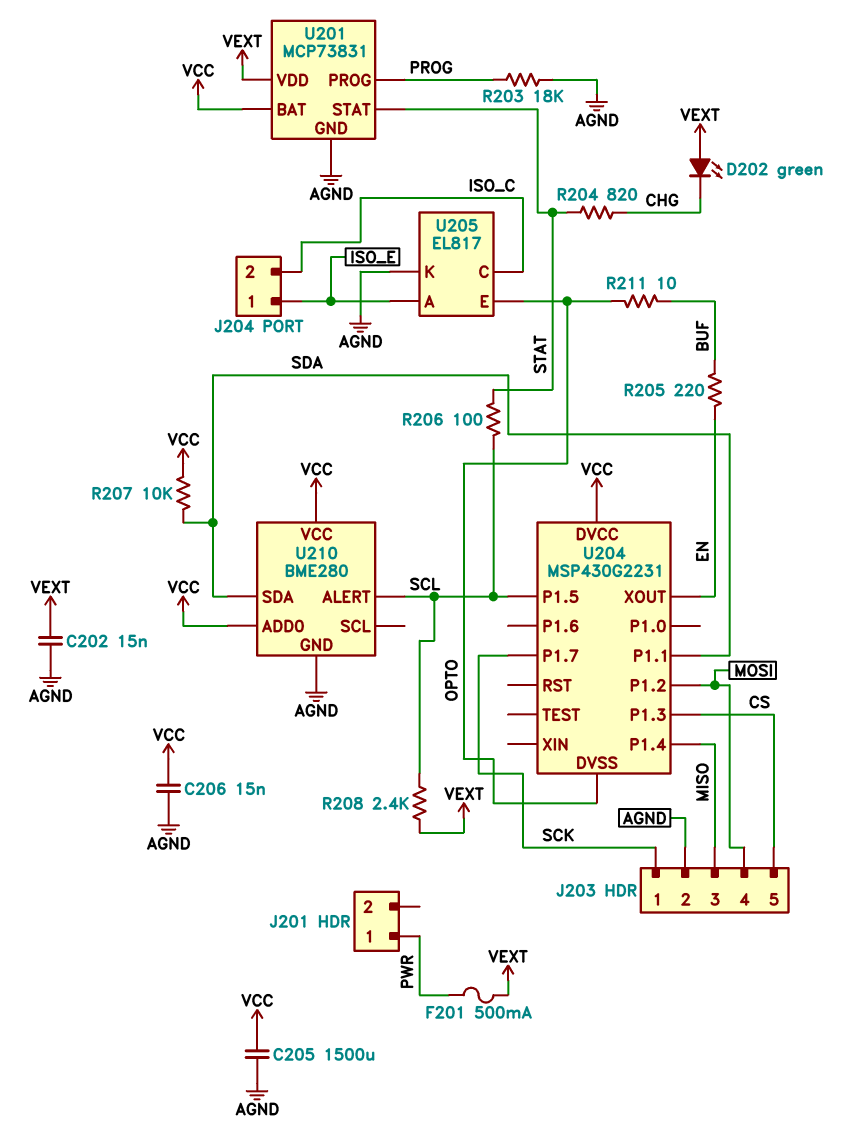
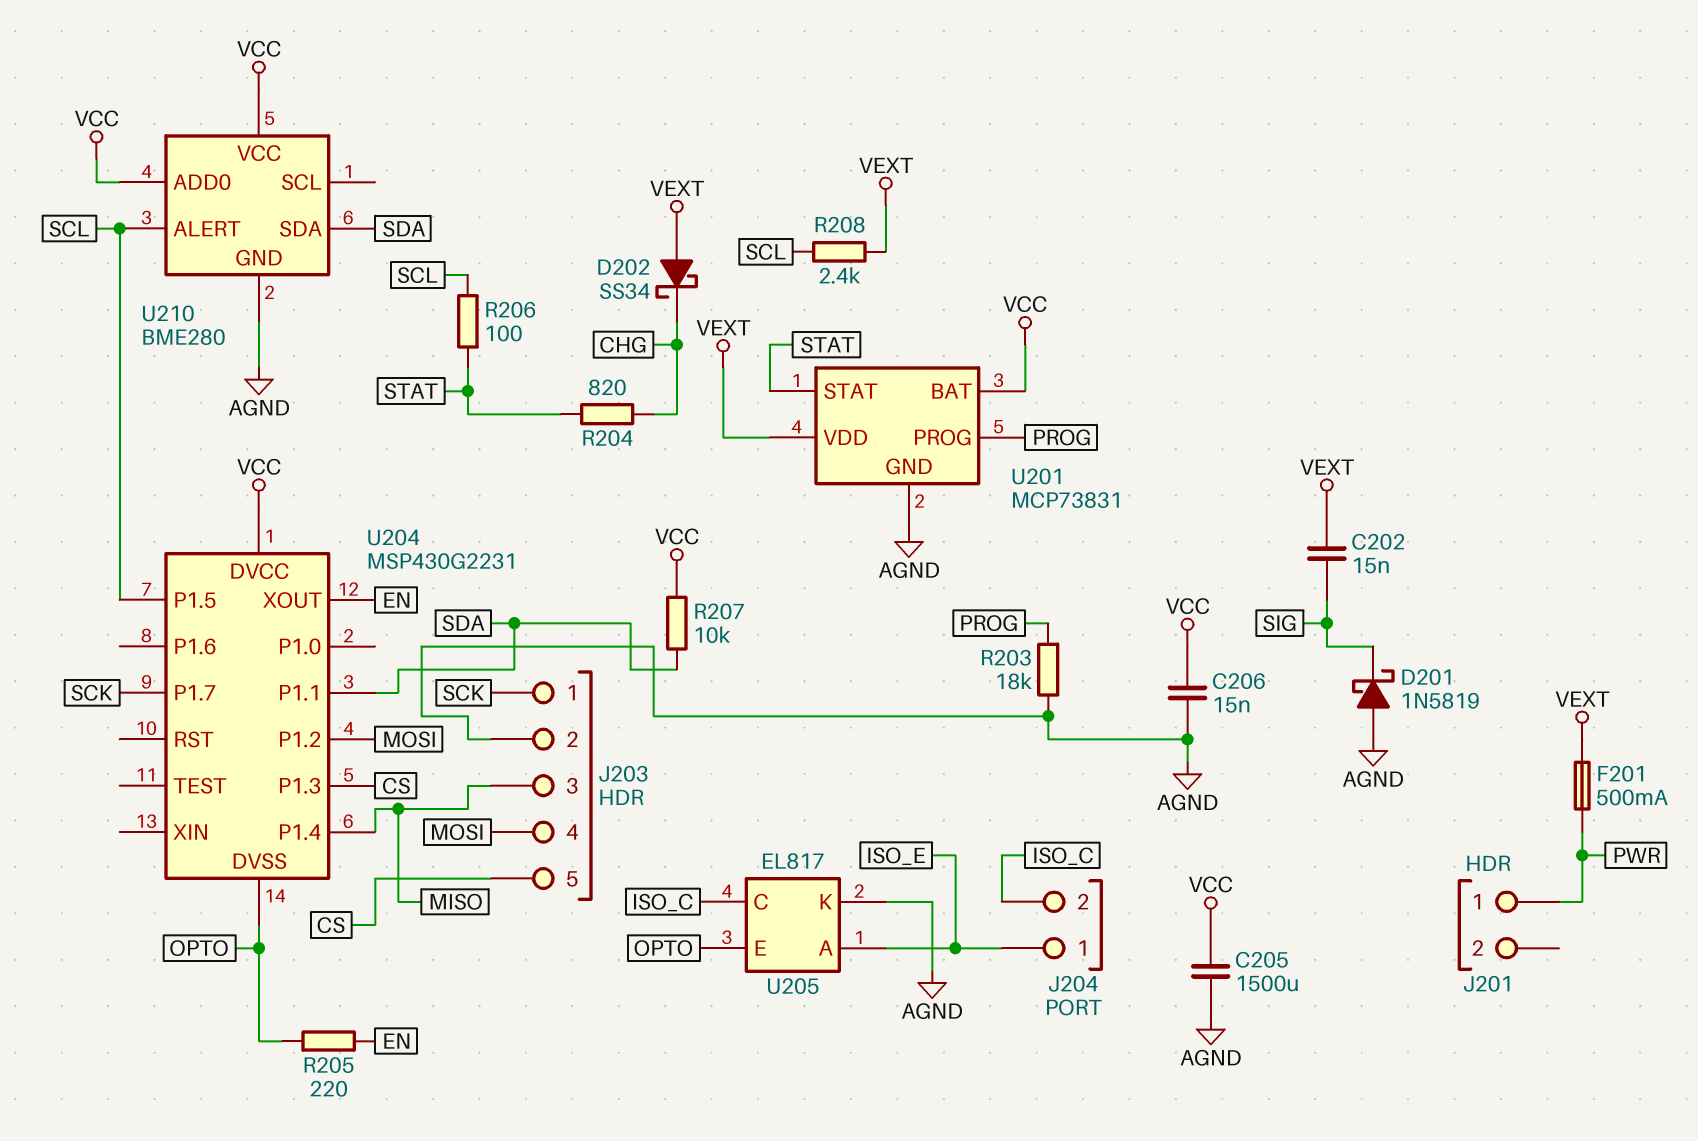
C202: 15nF (AGND, VEXT) -> 15nF (SIG, VEXT)
D201: none -> schottky 1N5819 (A AGND, K SIG)
D202: LED green (A VEXT, K CHG) -> schottky SS34 (A VEXT, K CHG)
R205: 220 (BUF, EN) -> 220 (EN, OPTO)
R211: 10 (BUF, OPTO) -> none

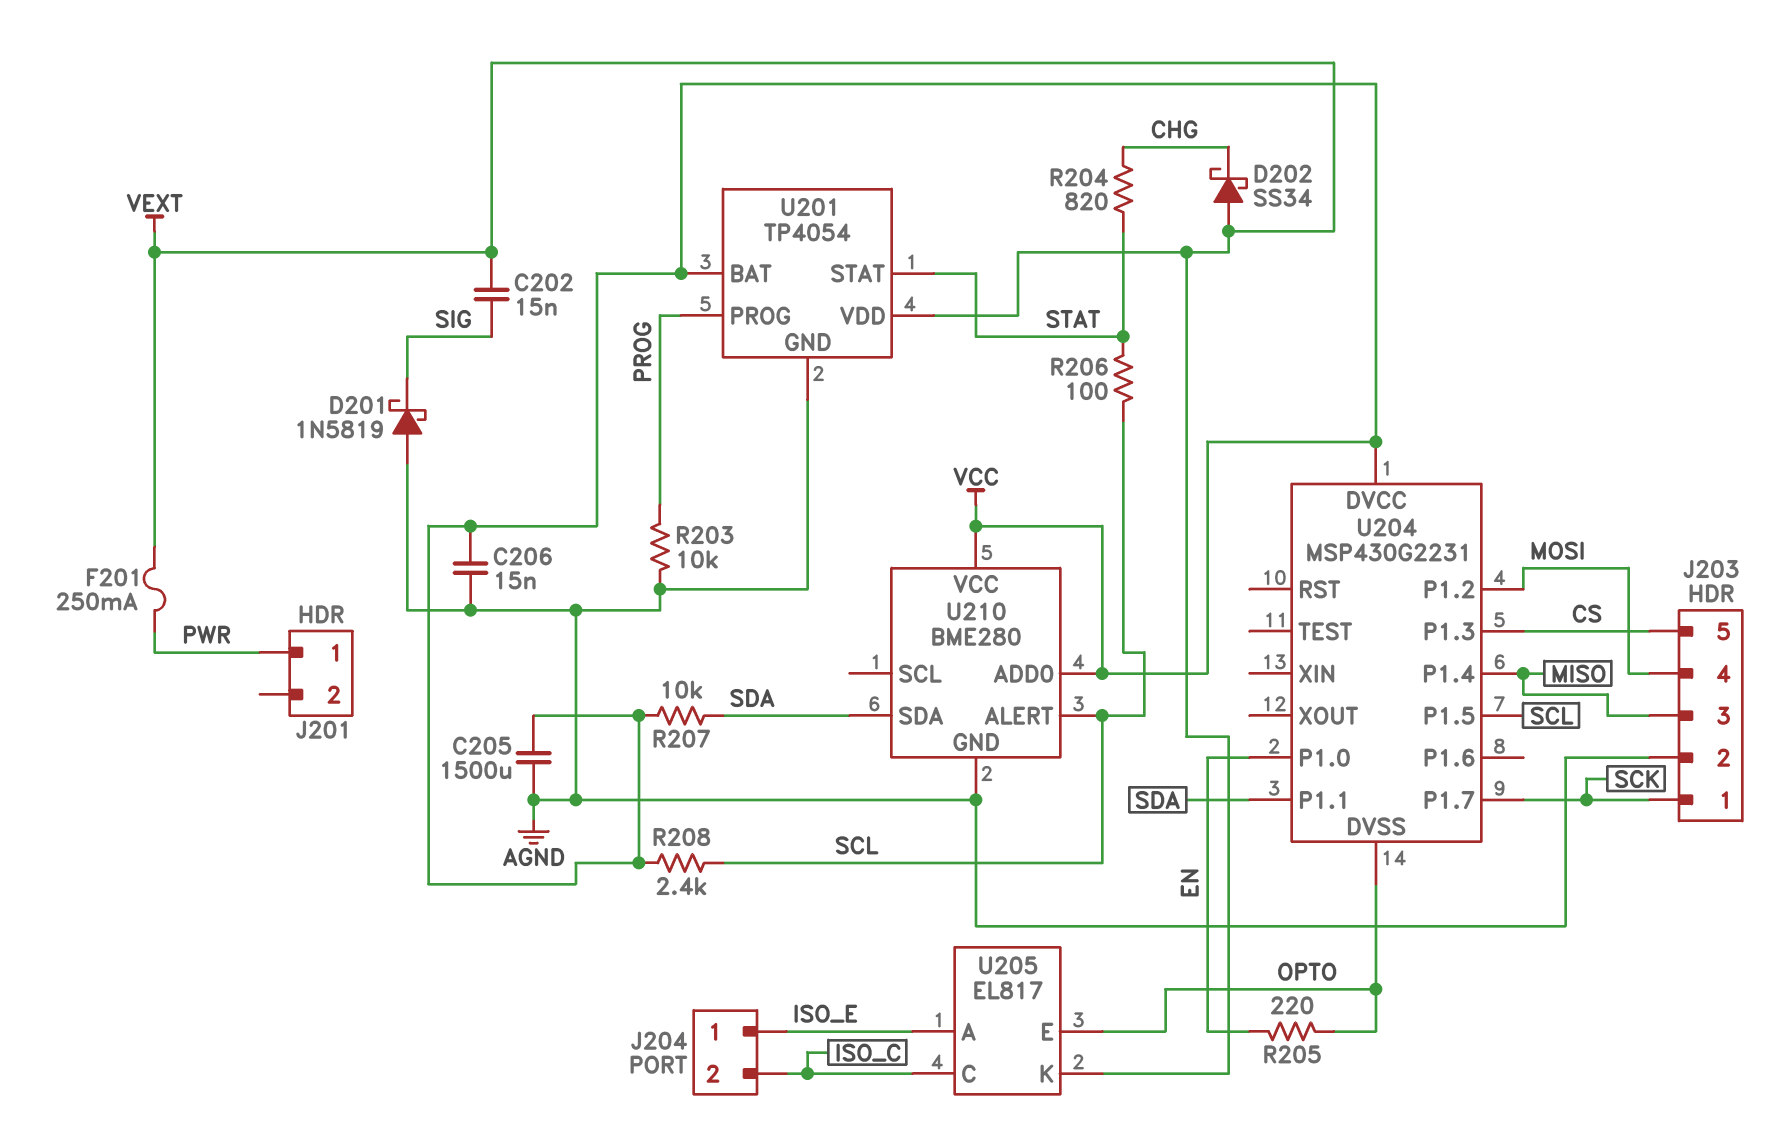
F201: 500mA (PWR, VEXT) -> 250mA (PWR, VEXT)
R203: 18k (AGND, PROG) -> 10k (AGND, PROG)
R208: 2.4k (SCL, VEXT) -> 2.4k (SCL, VCC)
U201: MCP73831 -> TP4054
U204 pin P1.0: none -> EN
U204 pin XOUT: EN -> none
U205 pin K: AGND -> VEXT

